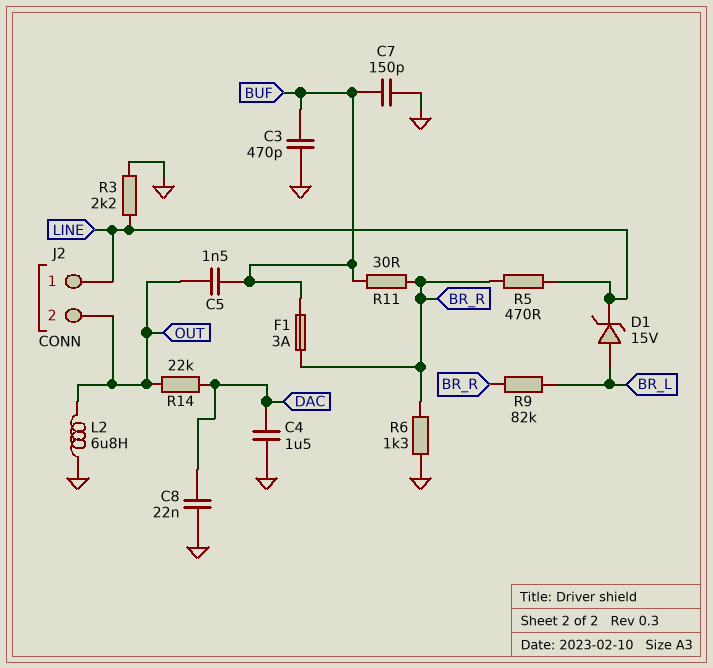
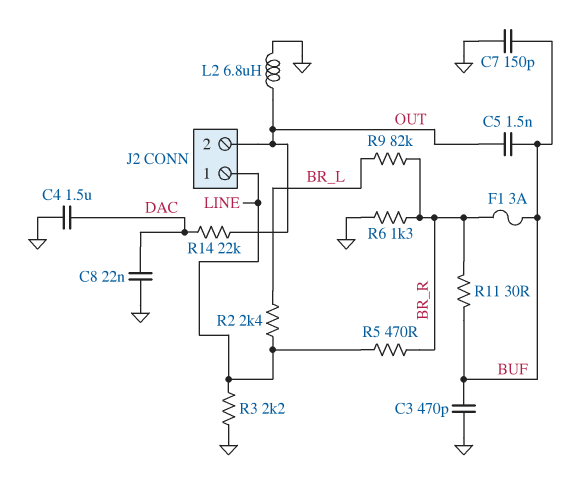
D1: zener 15V (A BR_L, K LINE) -> none
R2: none -> 2.4k (BR_L, LINE)

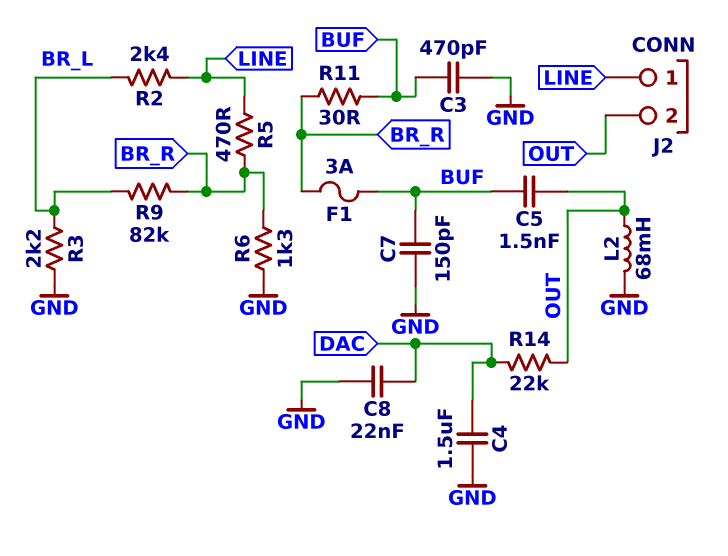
L2: 6.8uH (GND, OUT) -> 68mH (GND, OUT)
R3: 2.2k (GND, LINE) -> 2.2k (BR_L, GND)

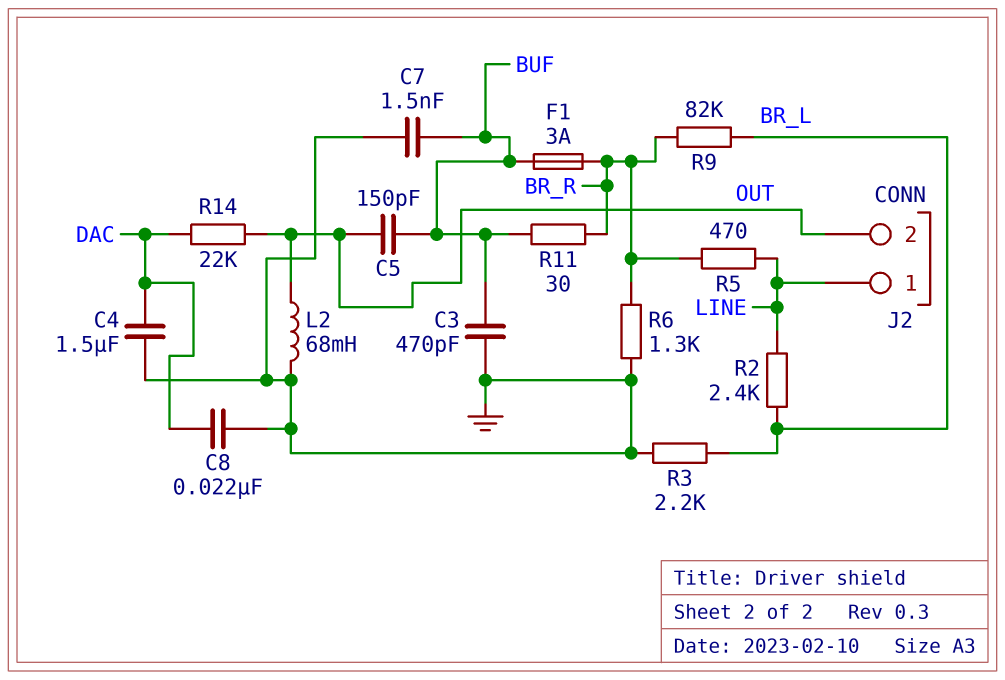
C5: 1.5nF (BUF, OUT) -> 150pF (BUF, OUT)
C7: 150pF (BUF, GND) -> 1.5nF (BUF, GND)

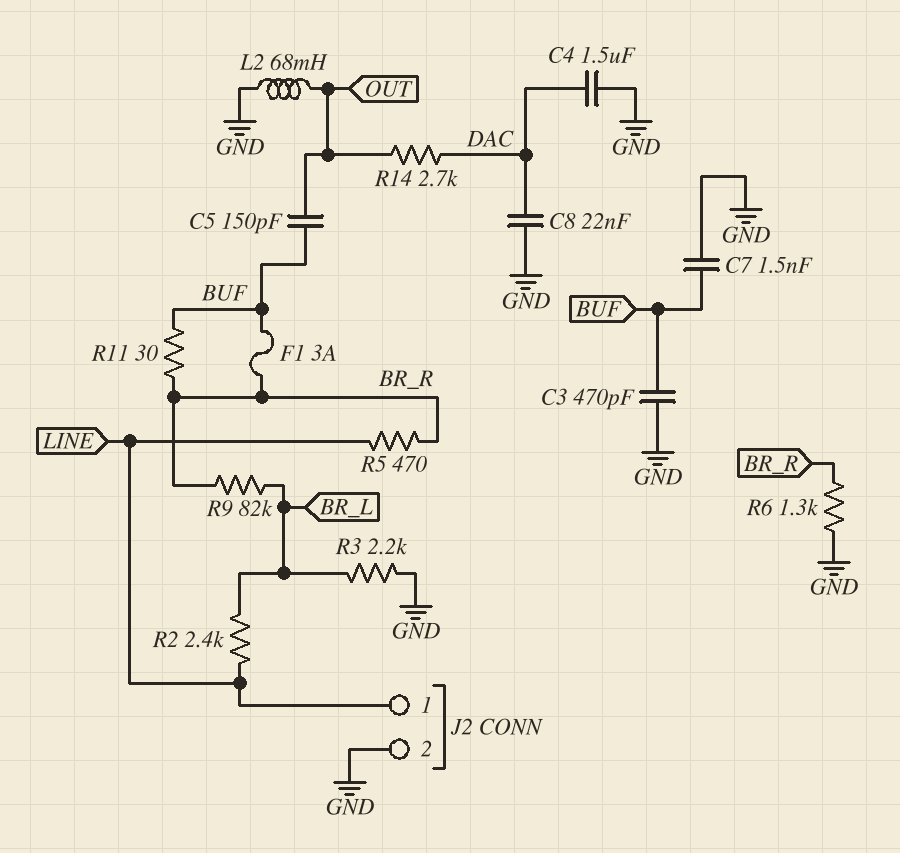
J2 pin 2: OUT -> GND
R14: 22k (DAC, OUT) -> 2.7k (DAC, OUT)

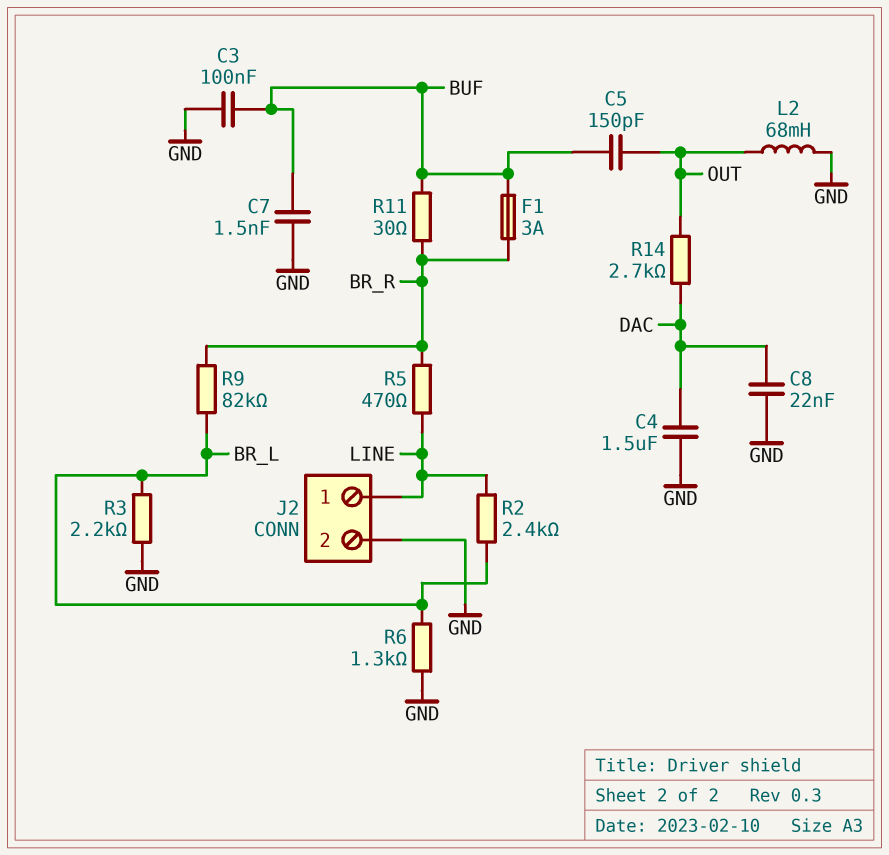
C3: 470pF (BUF, GND) -> 100nF (BUF, GND)
R6: 1.3k (BR_R, GND) -> 1.3k (BR_L, GND)

